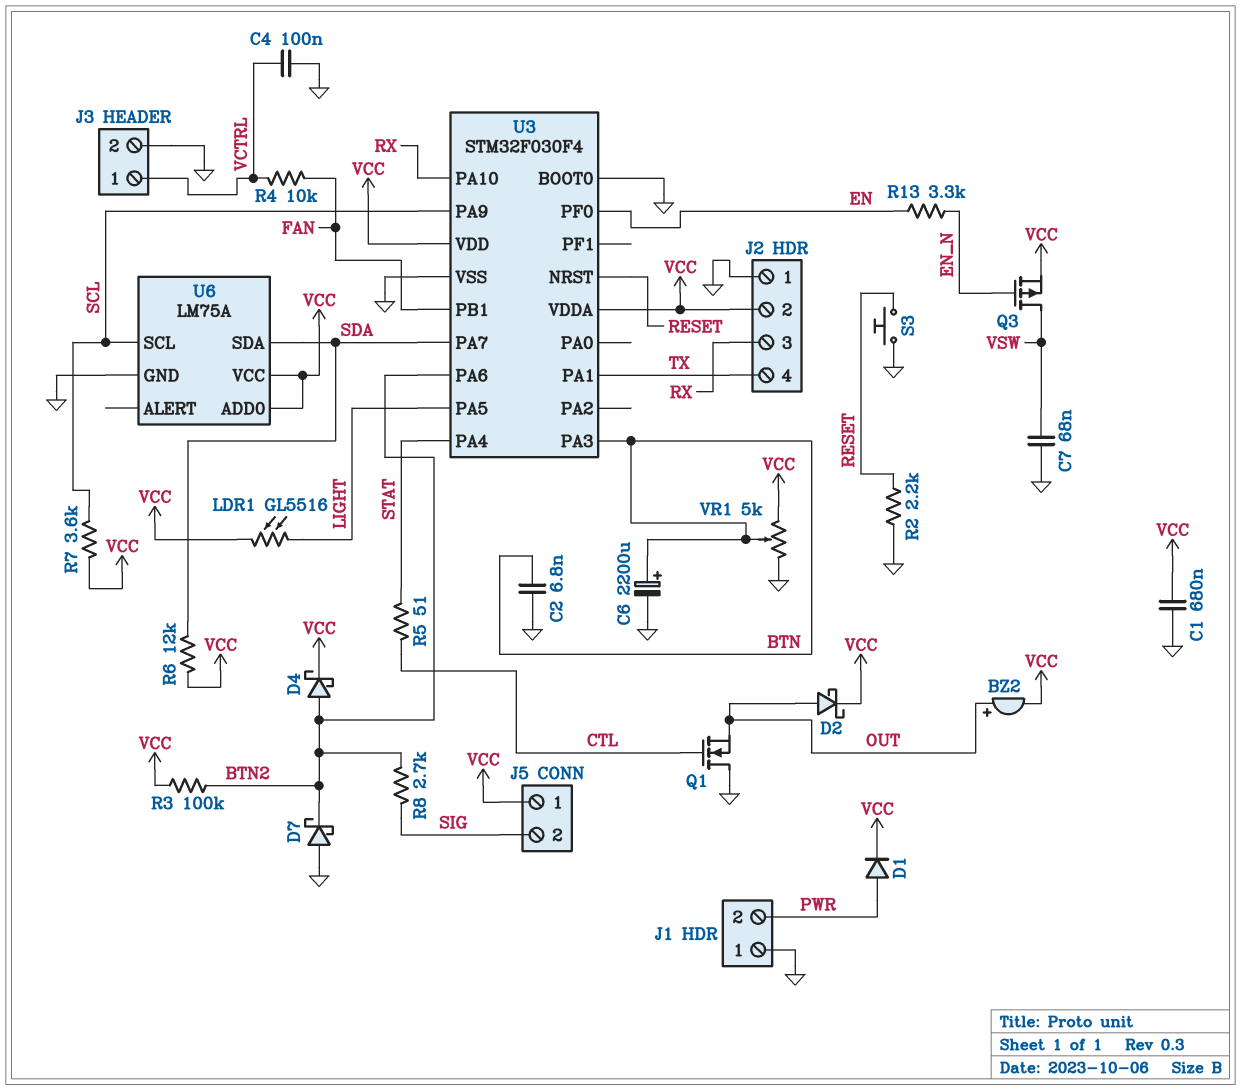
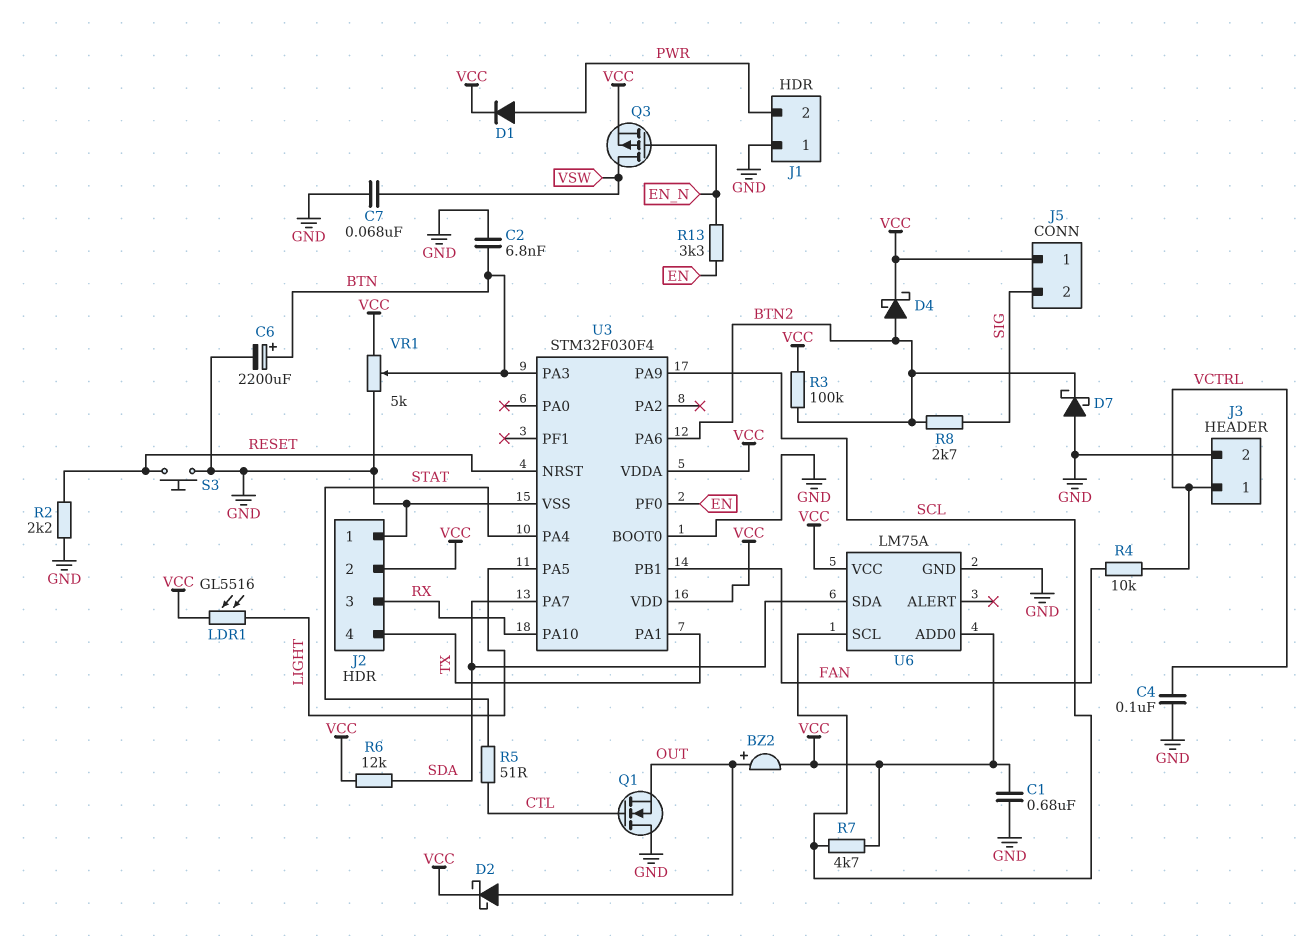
R7: 3.6k (SCL, VCC) -> 4.7k (SCL, VCC)

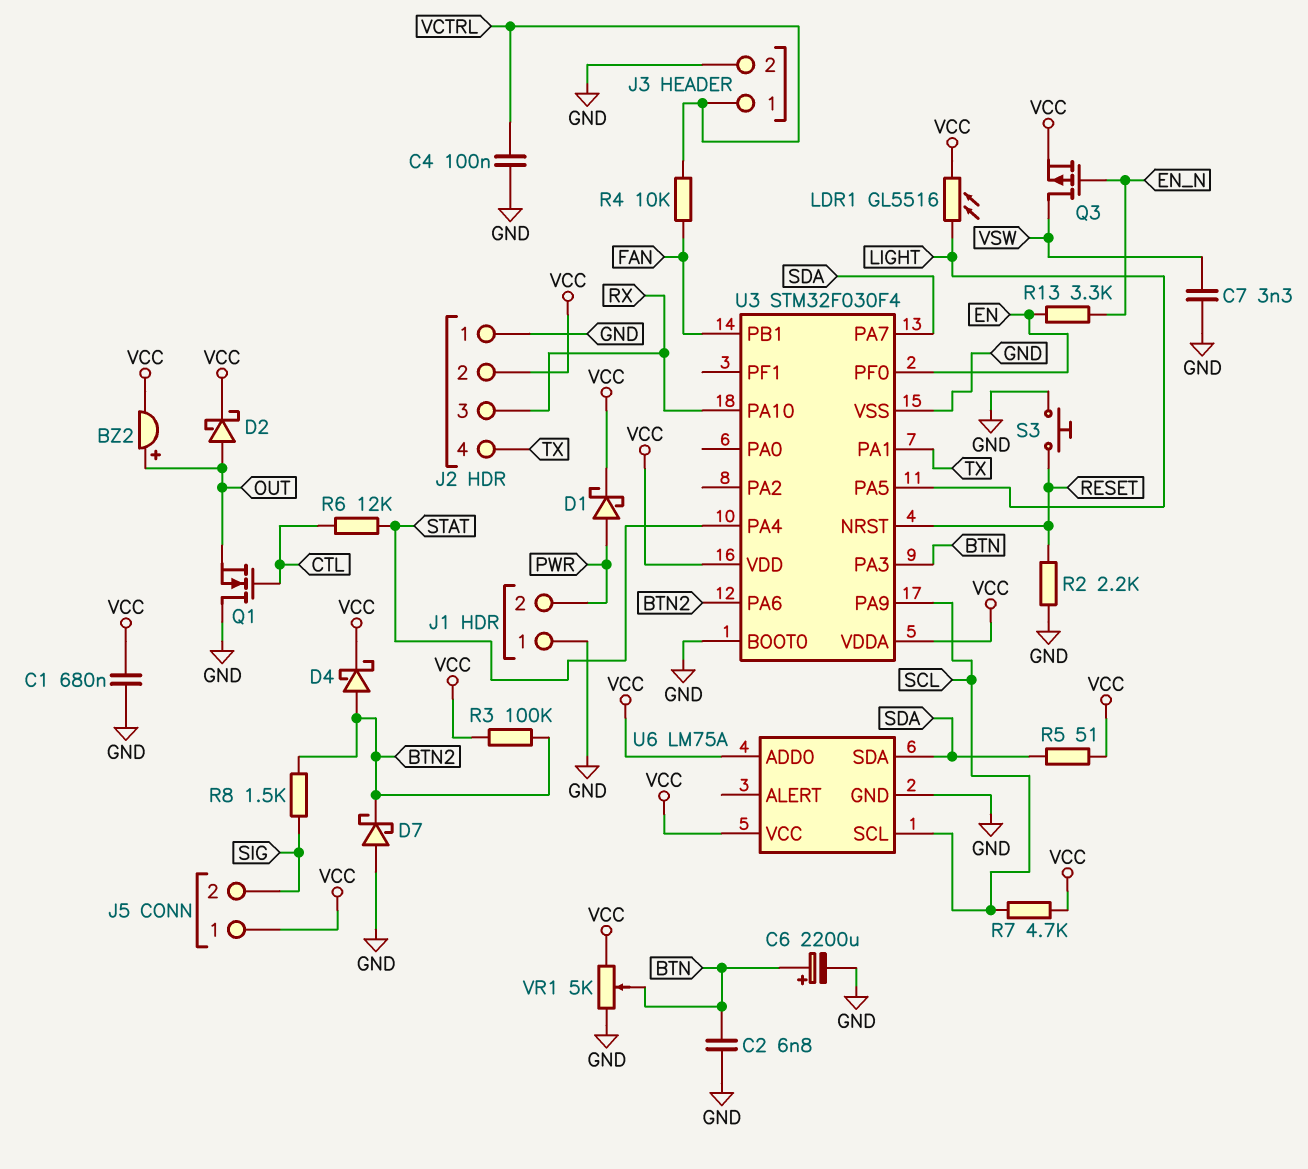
C7: 68nF (GND, VSW) -> 3.3nF (GND, VSW)
D1: diode (A PWR, K VCC) -> schottky (A PWR, K VCC)
R5: 51 (CTL, STAT) -> 51 (SDA, VCC)
R6: 12k (SDA, VCC) -> 12k (CTL, STAT)
R8: 2.7k (BTN2, SIG) -> 1.5k (BTN2, SIG)

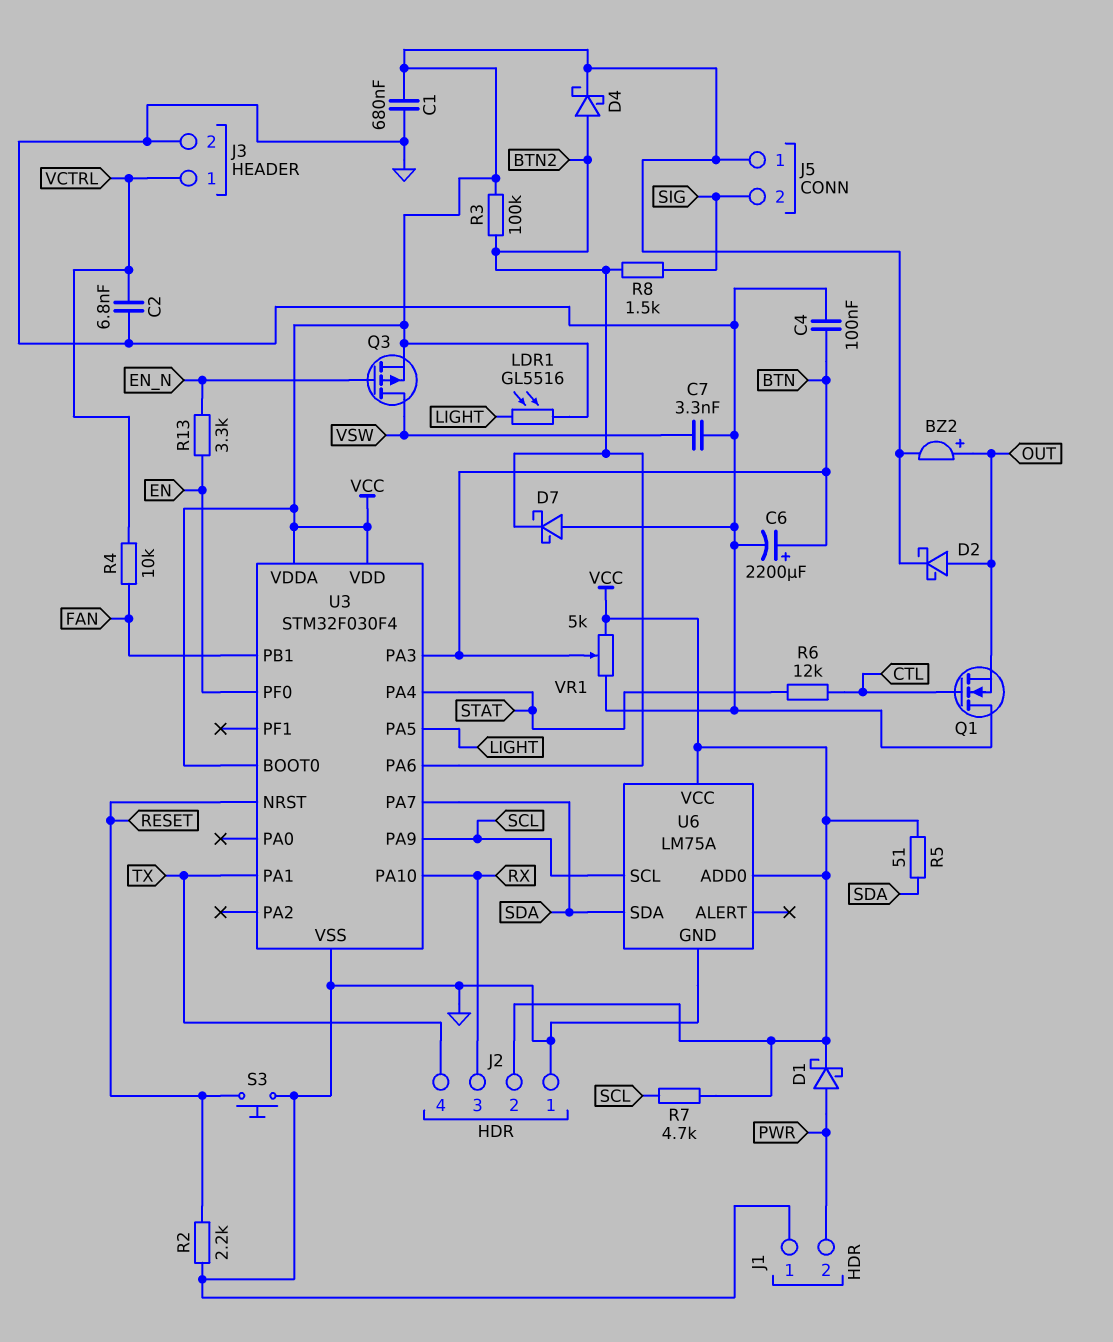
C2: 6.8nF (BTN, GND) -> 6.8nF (GND, VCTRL)
C4: 100nF (GND, VCTRL) -> 100nF (BTN, GND)
U3 pin BOOT0: GND -> VCC

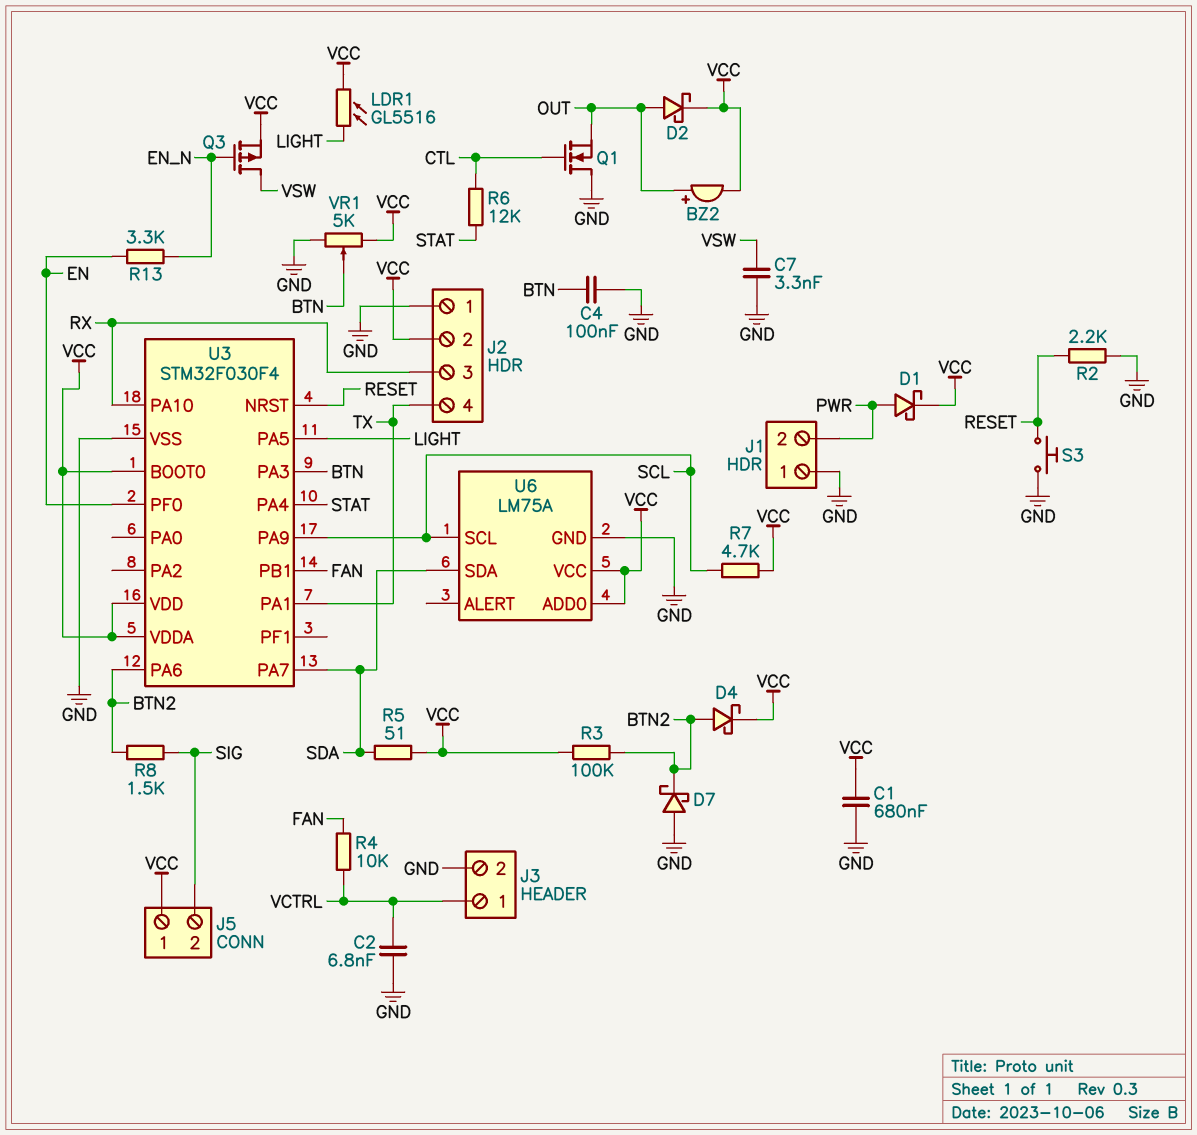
C6: 2200uF (plus BTN, minus GND) -> none

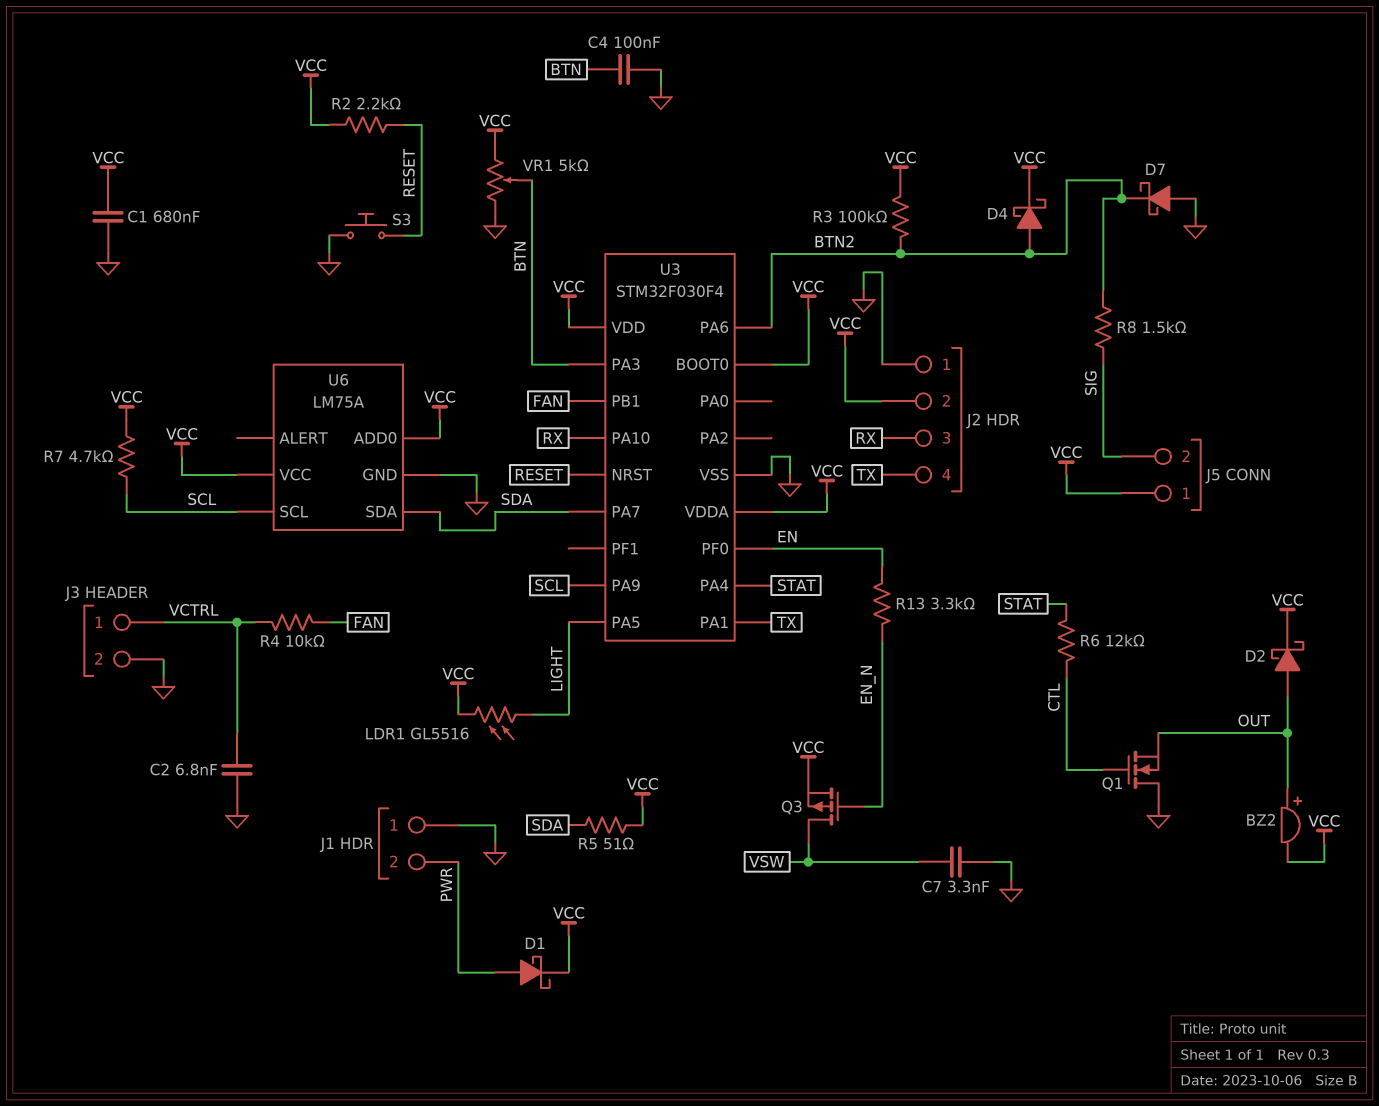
R2: 2.2k (GND, RESET) -> 2.2k (RESET, VCC)

